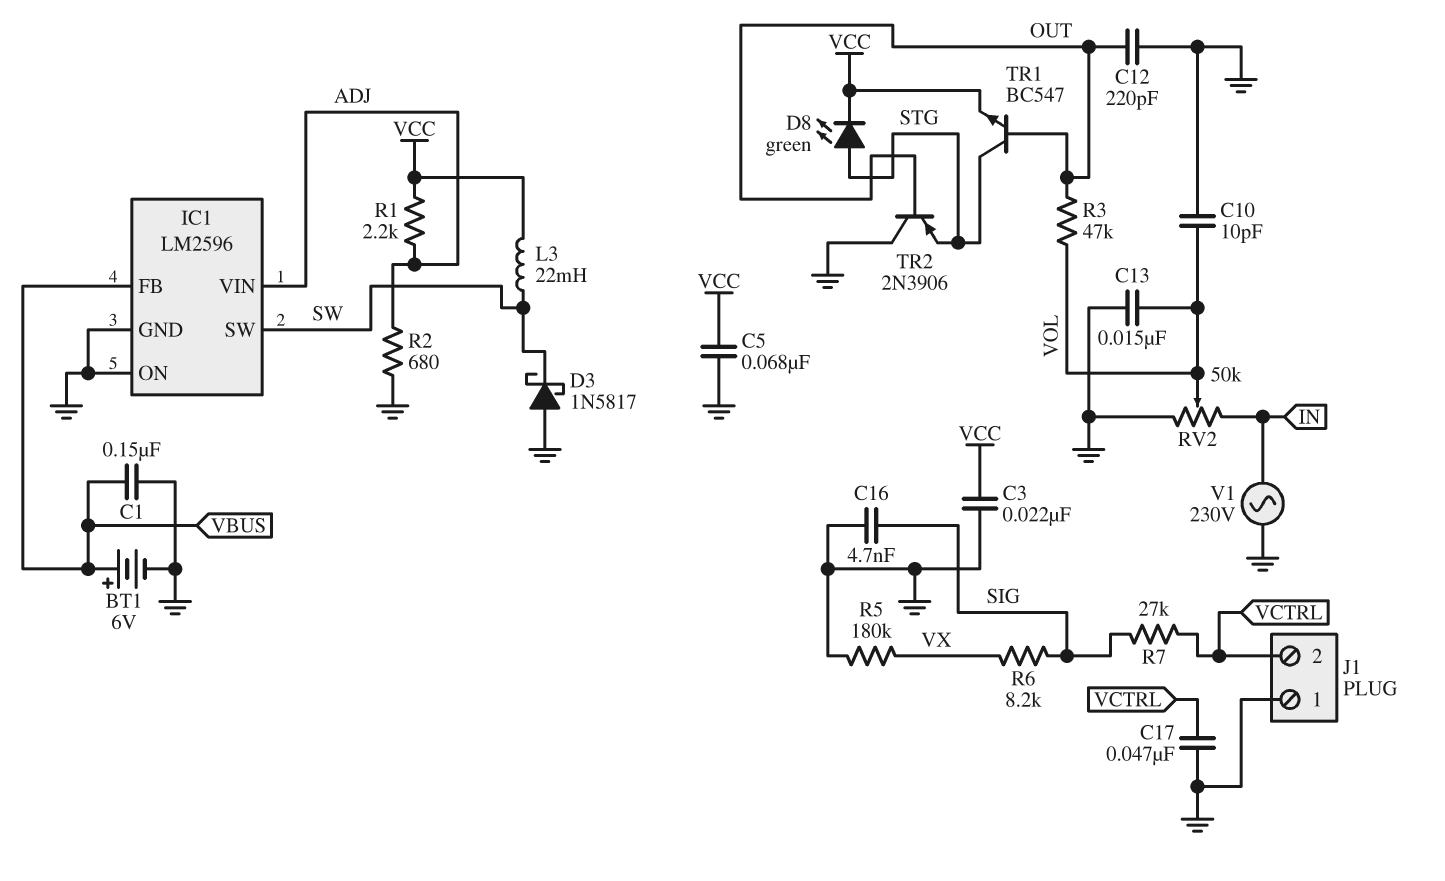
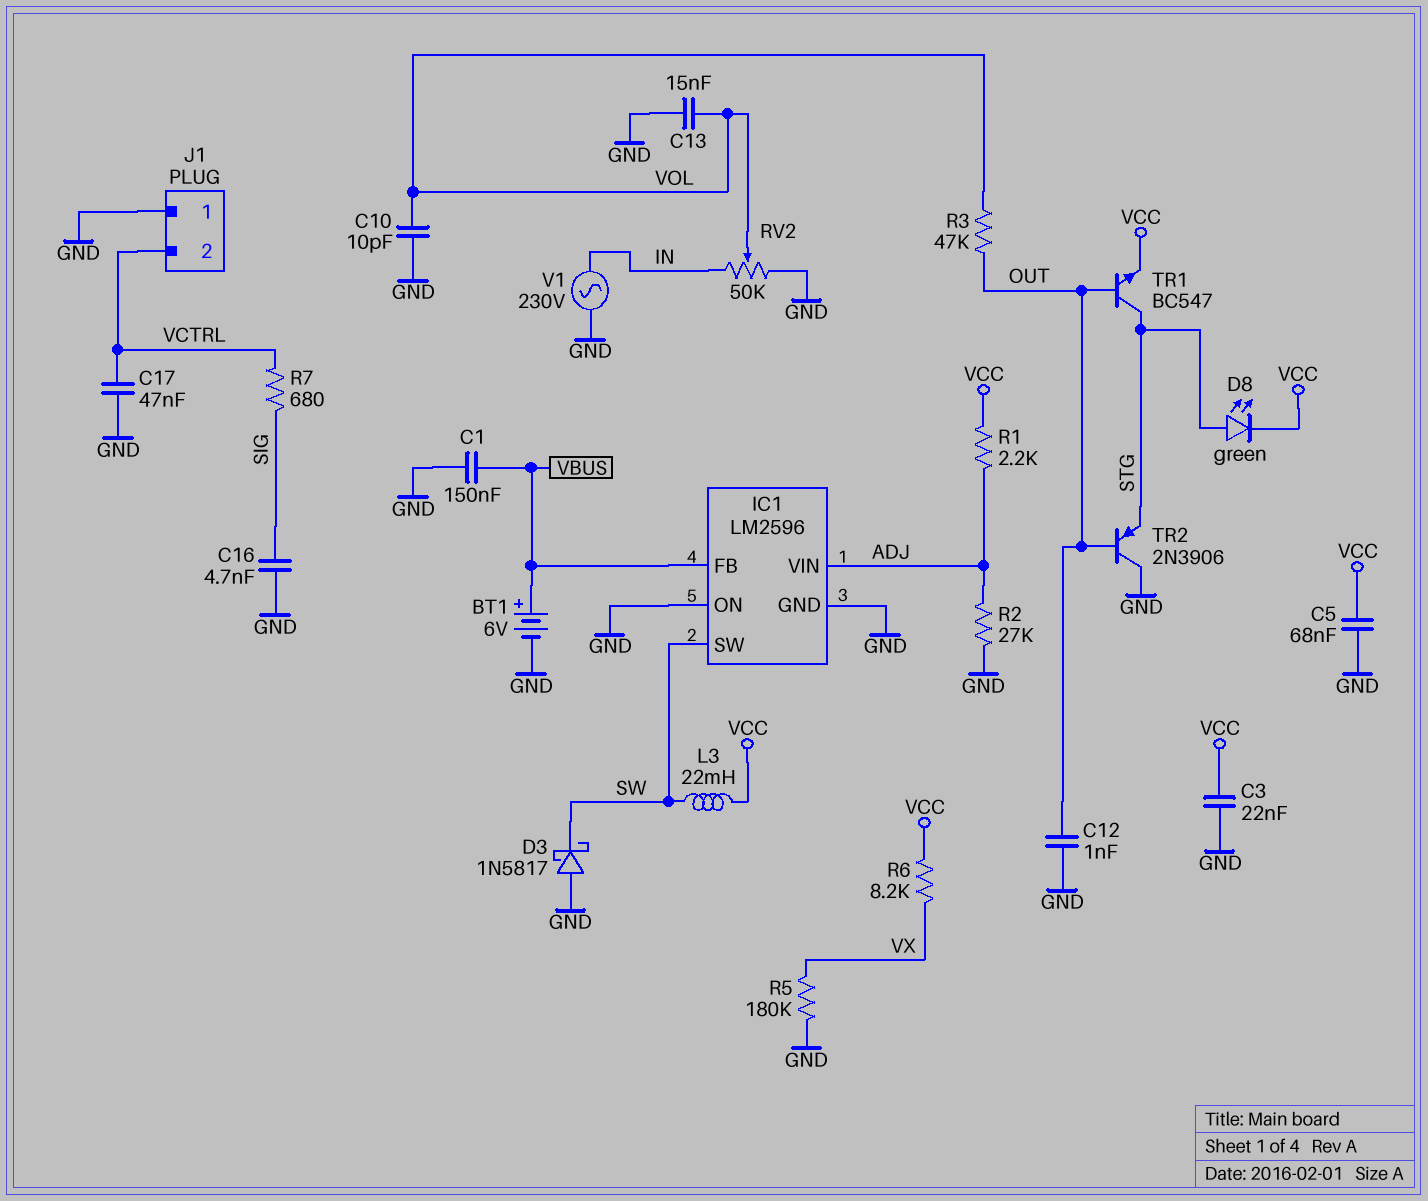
C12: 220pF (GND, OUT) -> 1nF (GND, OUT)
R2: 680 (ADJ, GND) -> 27k (ADJ, GND)
R6: 8.2k (SIG, VX) -> 8.2k (VCC, VX)
R7: 27k (SIG, VCTRL) -> 680 (SIG, VCTRL)

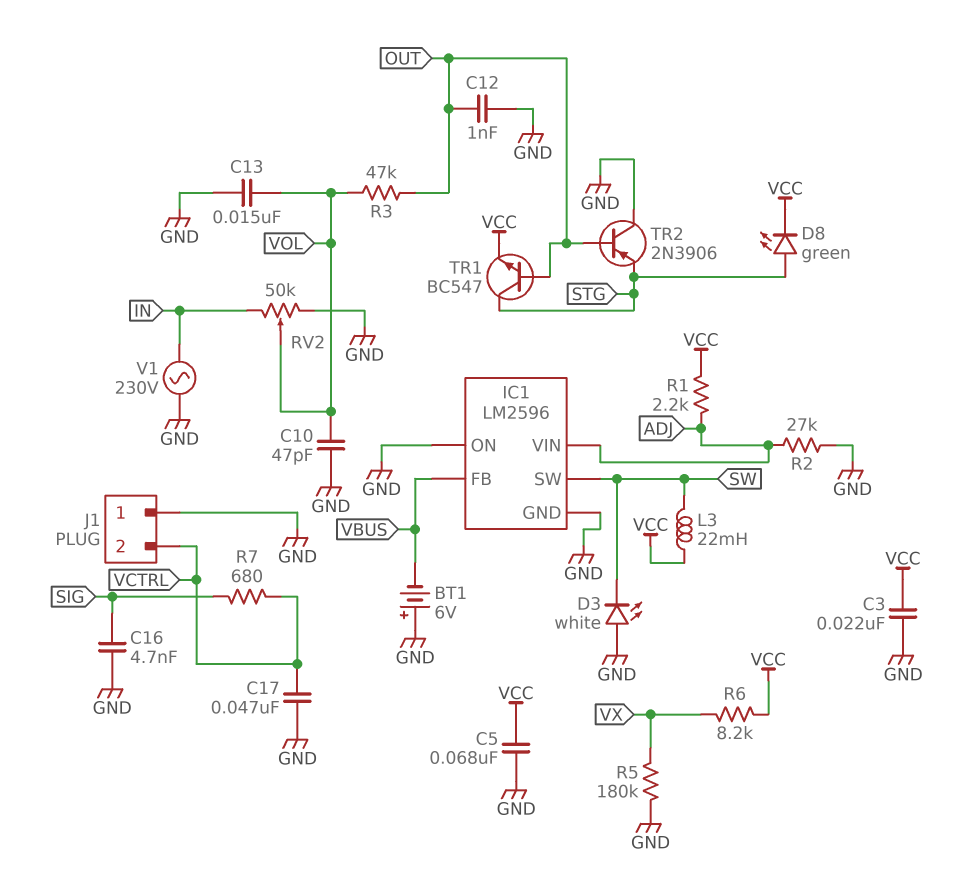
BT1: 6V (plus VBUS, minus GND) -> 6V (plus GND, minus VBUS)
C1: 150nF (GND, VBUS) -> none
C10: 10pF (GND, VOL) -> 47pF (GND, VOL)
D3: schottky 1N5817 (A GND, K SW) -> LED white (A GND, K SW)

